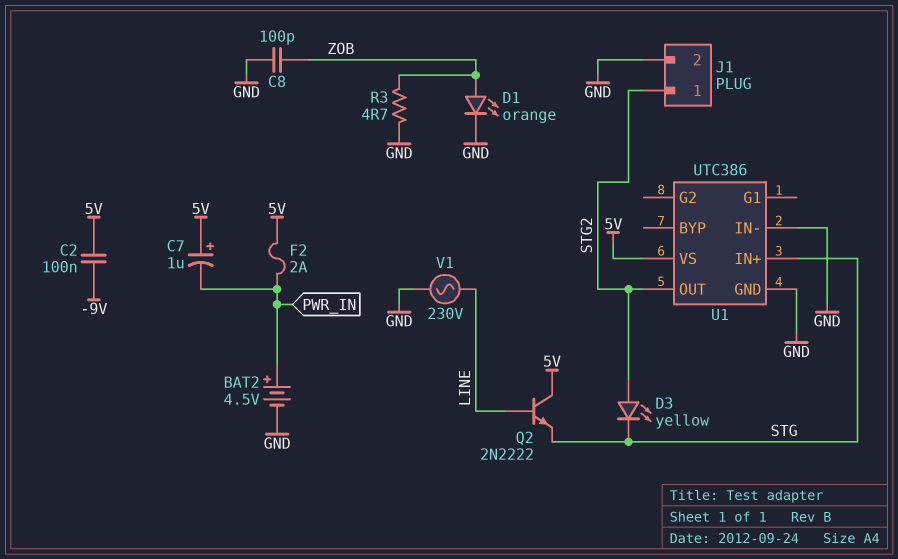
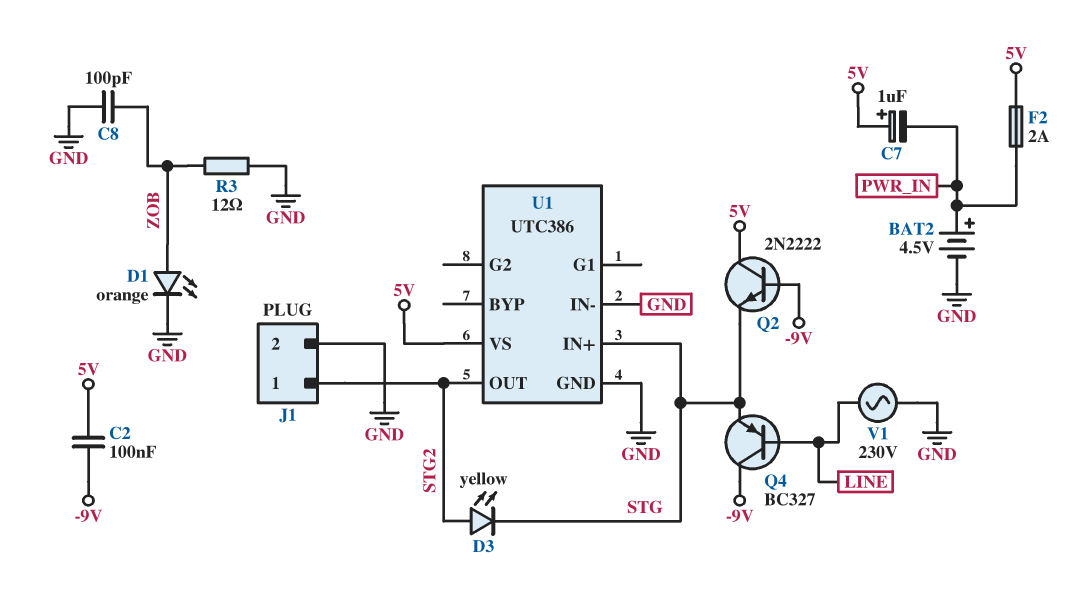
Q2: NPN 2N2222 (B LINE, C 5V, E STG) -> NPN 2N2222 (B -9V, C 5V, E STG)
Q4: none -> PNP BC327 (B LINE, C -9V, E STG)
R3: 4.7 (GND, ZOB) -> 12 (GND, ZOB)

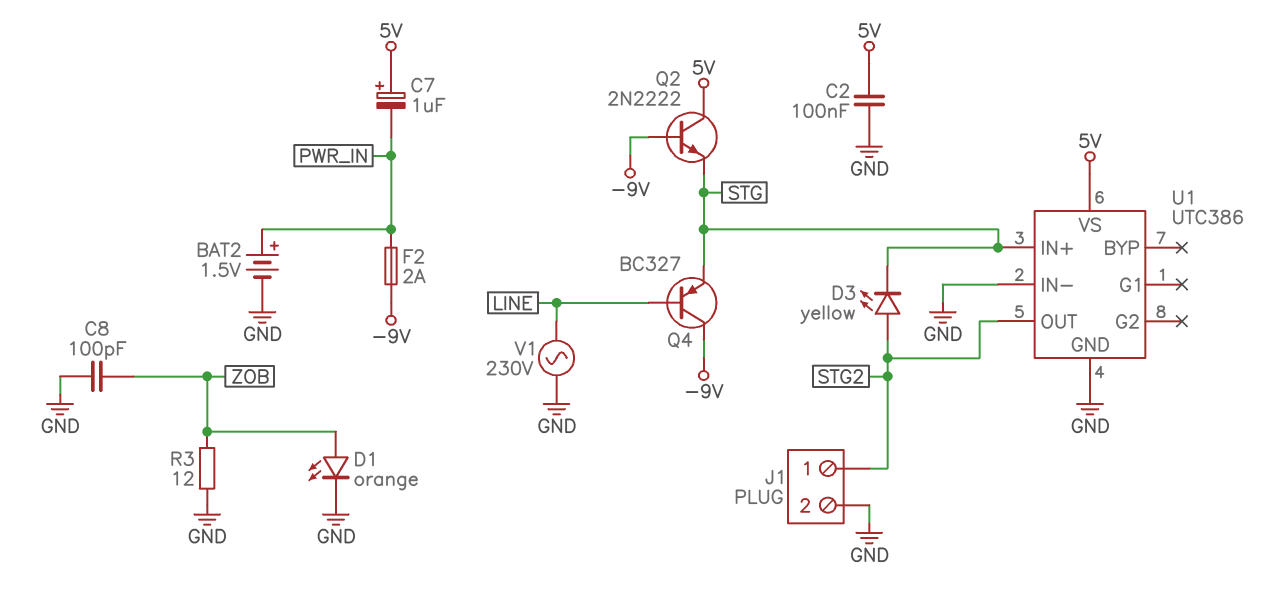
BAT2: 4.5V (plus PWR_IN, minus GND) -> 1.5V (plus PWR_IN, minus GND)
C2: 100nF (-9V, 5V) -> 100nF (5V, GND)
F2: 2A (5V, PWR_IN) -> 2A (-9V, PWR_IN)

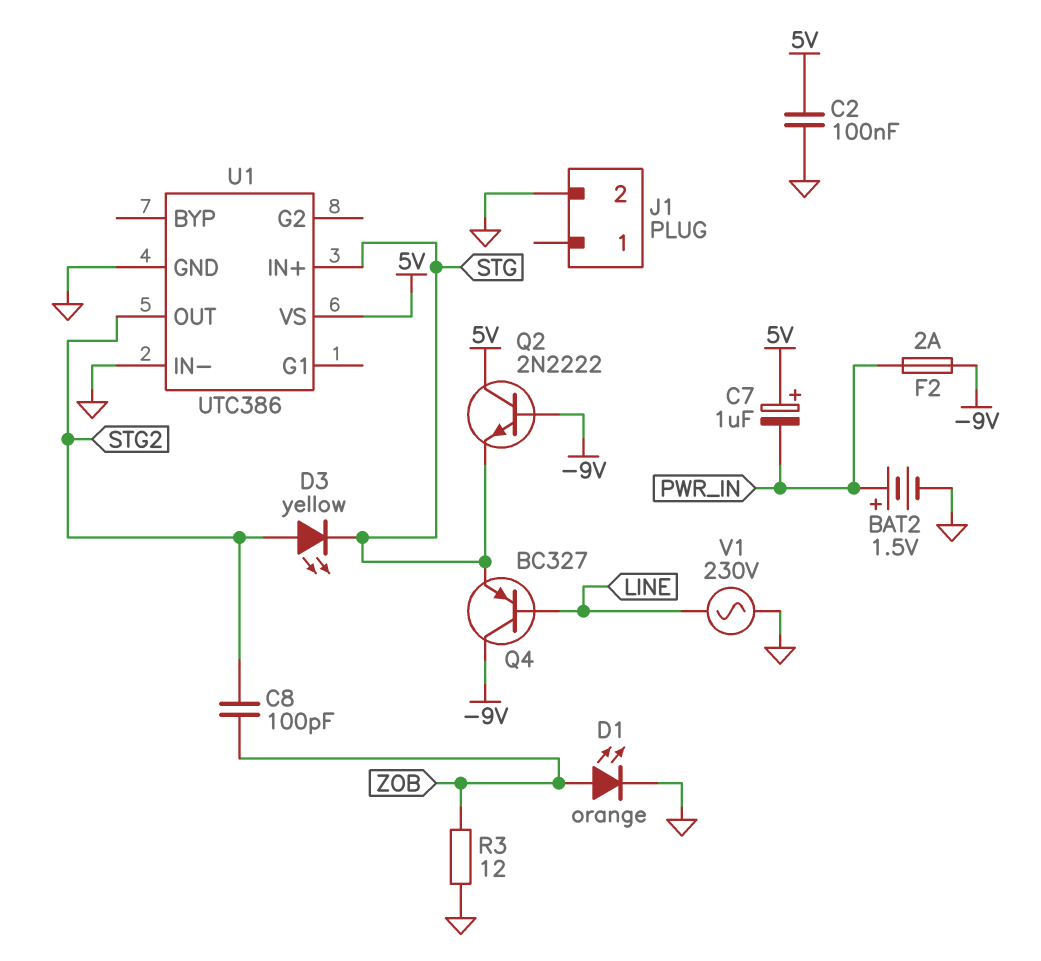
C8: 100pF (GND, ZOB) -> 100pF (STG2, ZOB)
J1 pin 1: STG2 -> none

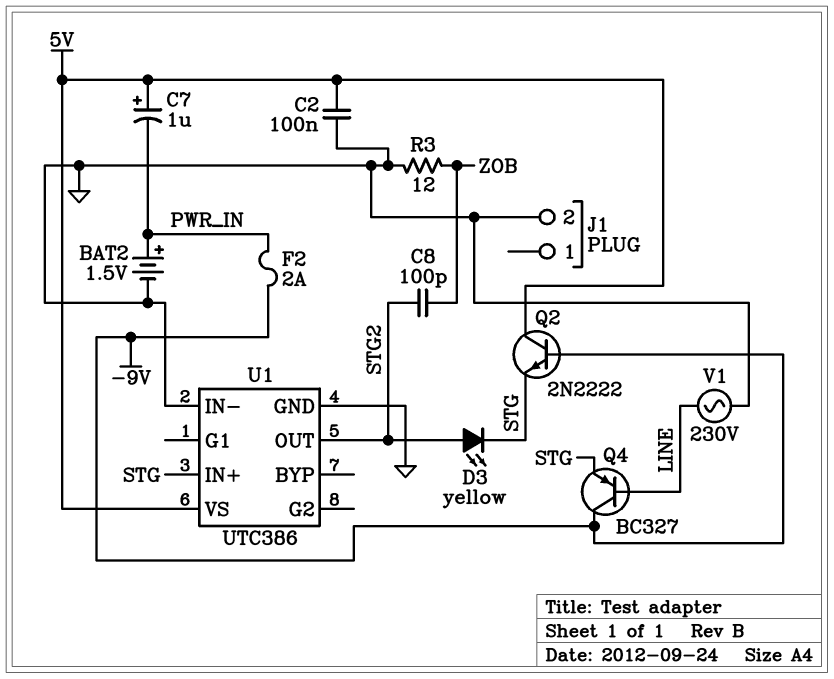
D1: LED orange (A ZOB, K GND) -> none

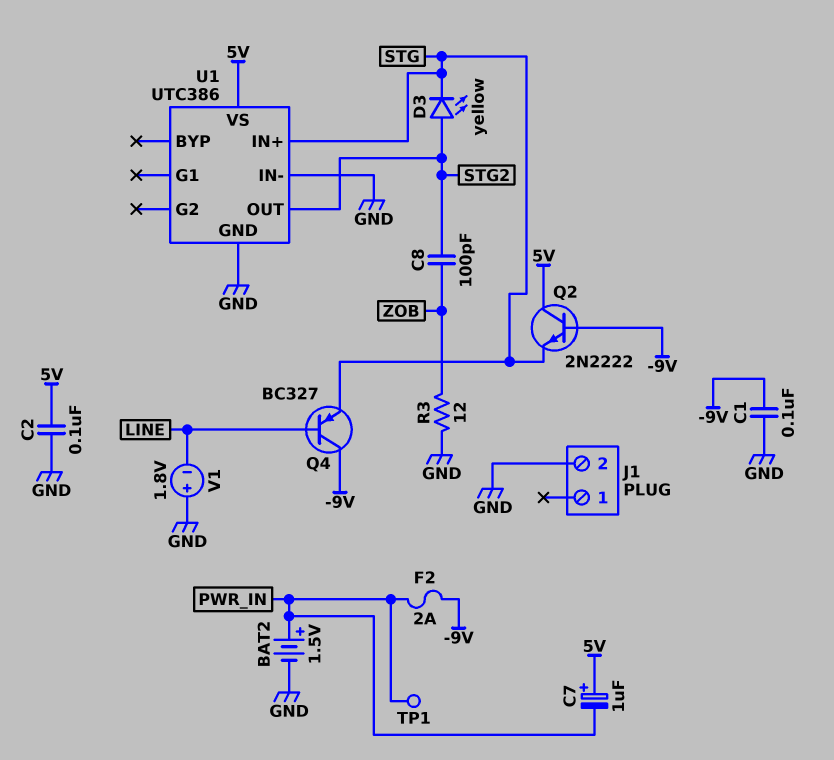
C1: none -> 100nF (-9V, GND)
TP1: none -> test point (PWR_IN)
V1: AC 230V (GND, LINE) -> 1.8V (plus GND, minus LINE)

